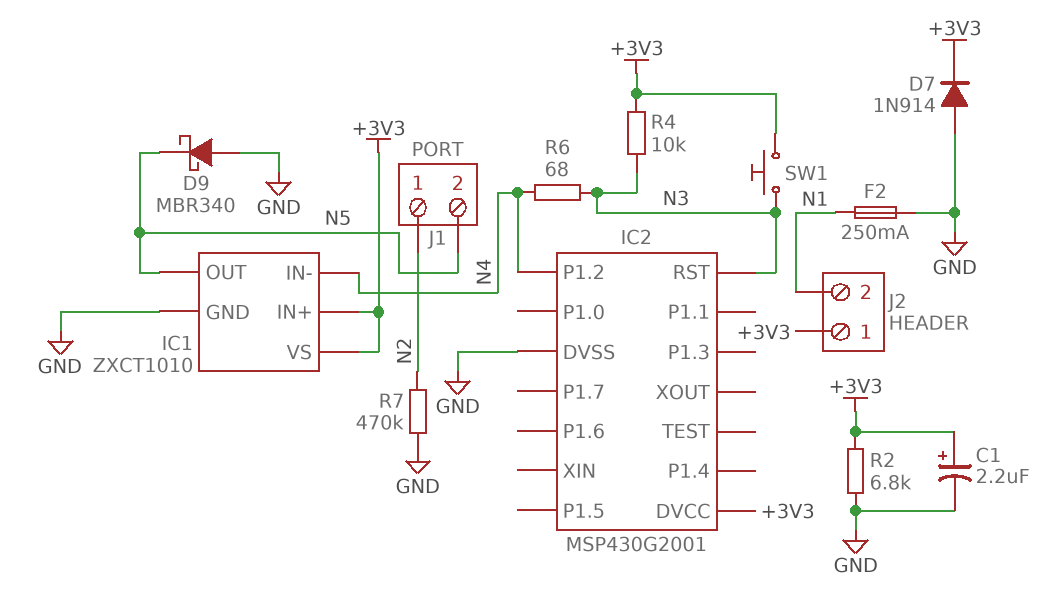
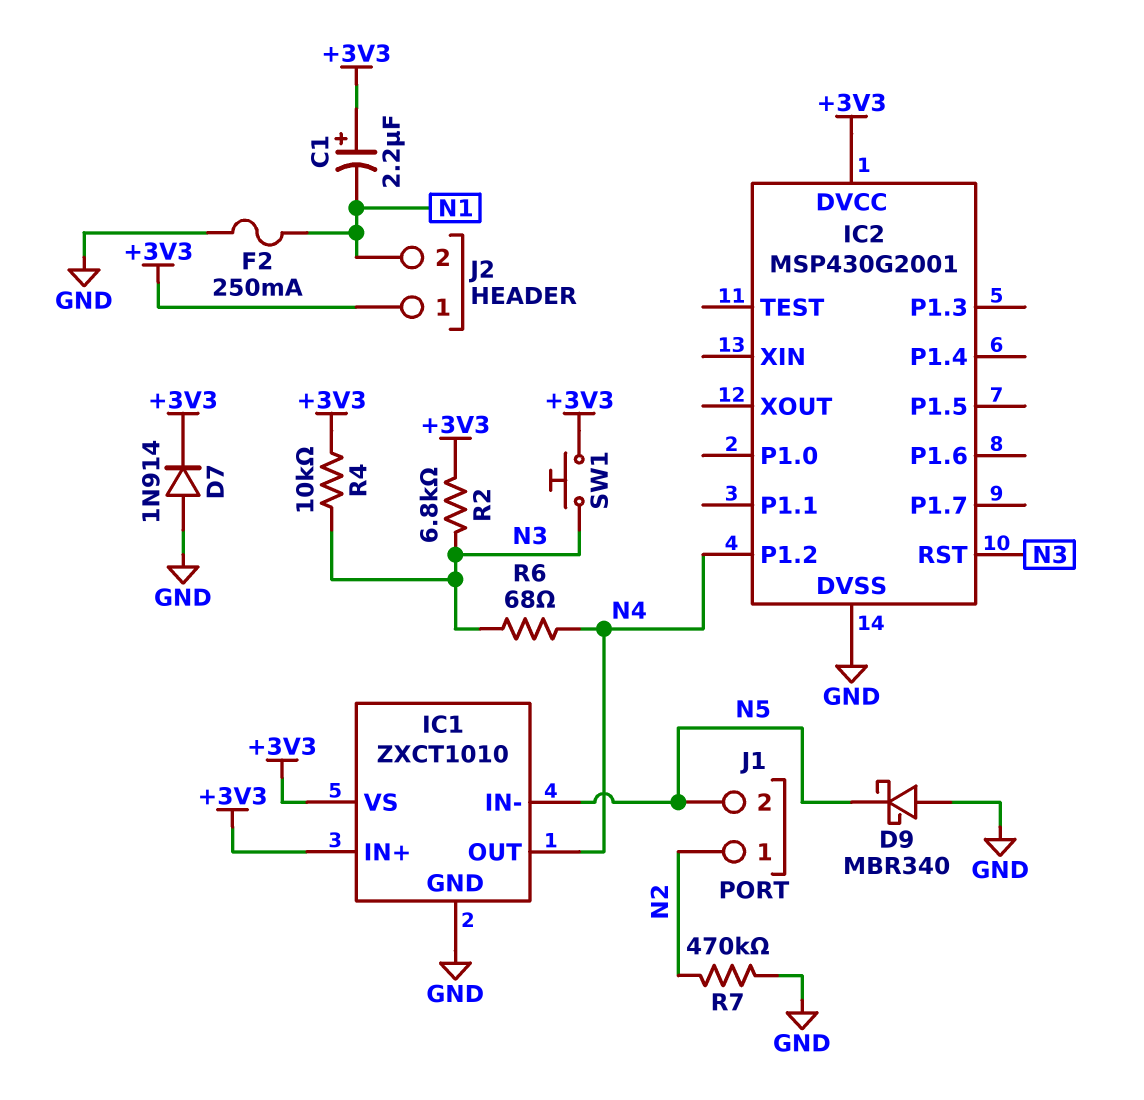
C1: 2.2uF (plus +3V3, minus GND) -> 2.2uF (plus +3V3, minus N1)
IC1 pin IN-: N4 -> N5
IC1 pin OUT: N5 -> N4
R2: 6.8k (+3V3, GND) -> 6.8k (+3V3, N3)

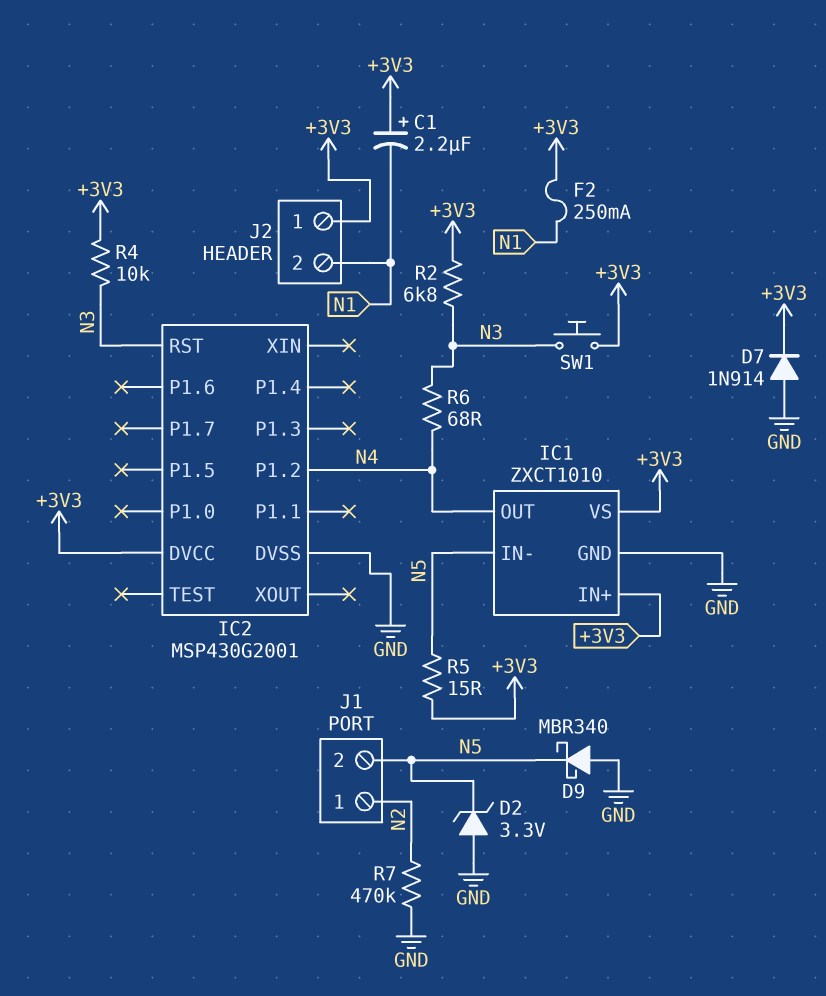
D2: none -> zener 3.3V (A GND, K N5)
F2: 250mA (GND, N1) -> 250mA (+3V3, N1)
R5: none -> 15 (+3V3, N5)

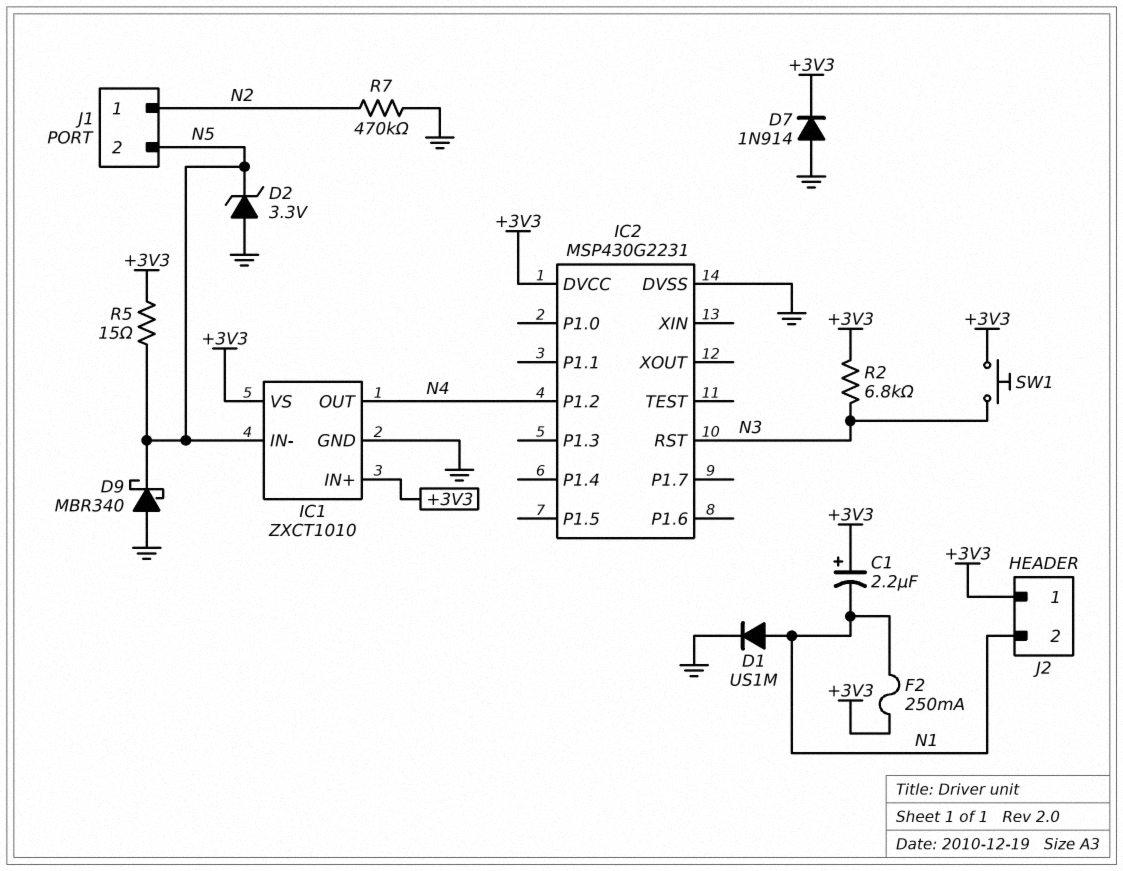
D1: none -> diode US1M (A N1, K GND)
IC2: MSP430G2001 -> MSP430G2231
R4: 10k (+3V3, N3) -> none
R6: 68 (N3, N4) -> none

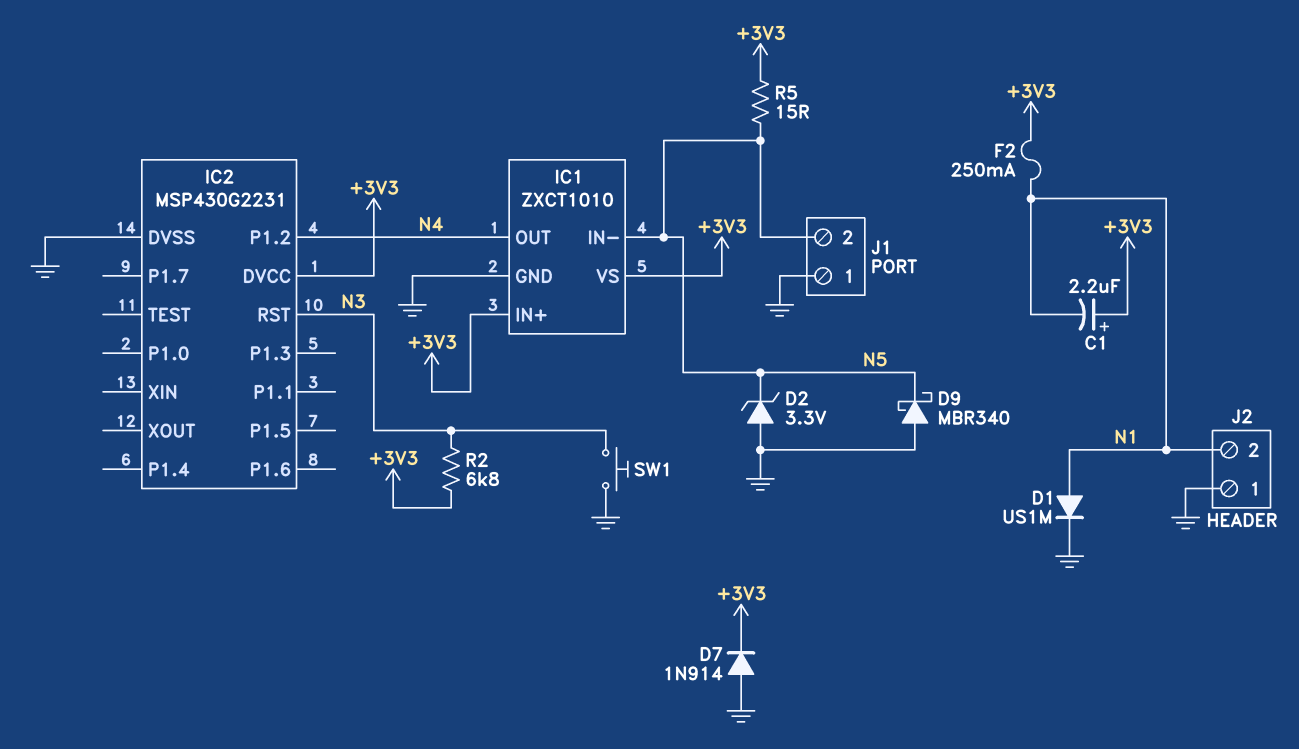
J1 pin 1: N2 -> GND
J2 pin 1: +3V3 -> GND
R7: 470k (GND, N2) -> none
SW1: button (+3V3, N3) -> button (GND, N3)

